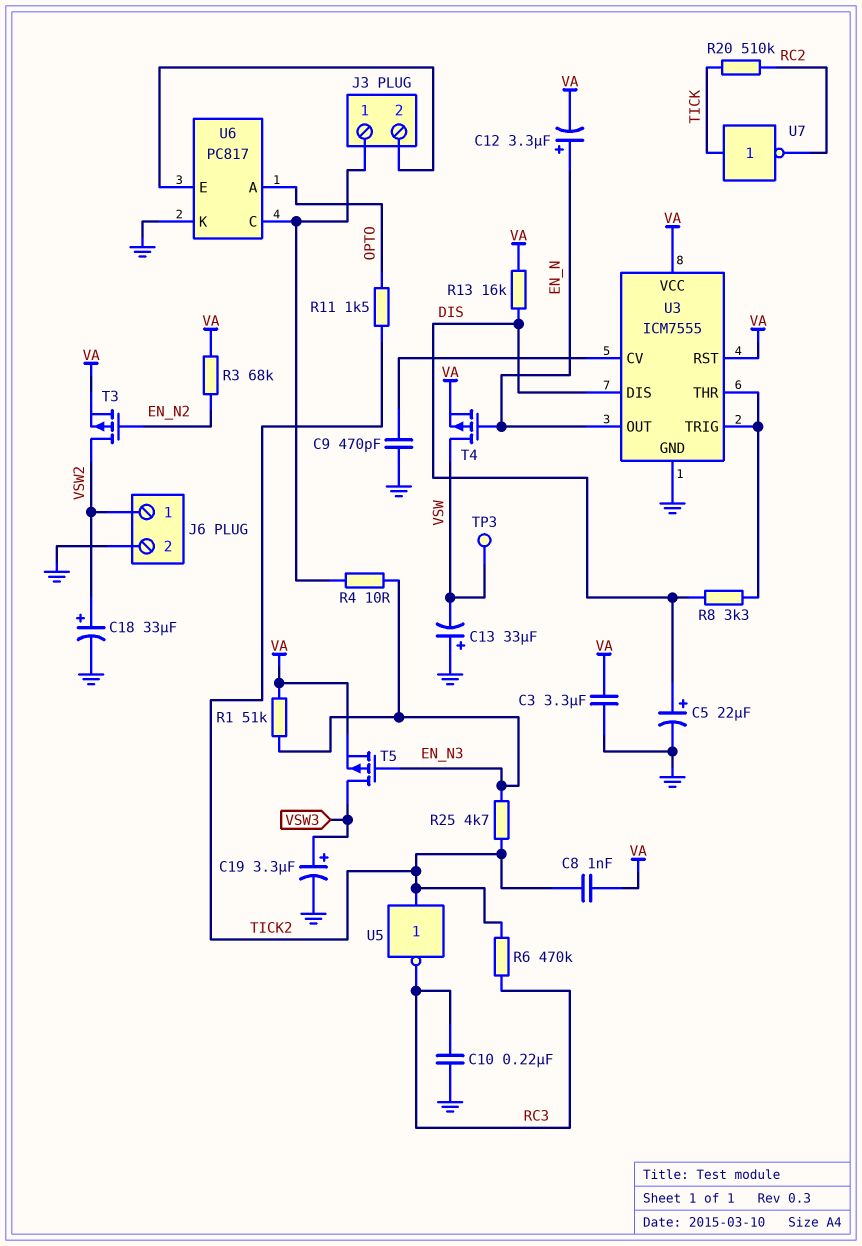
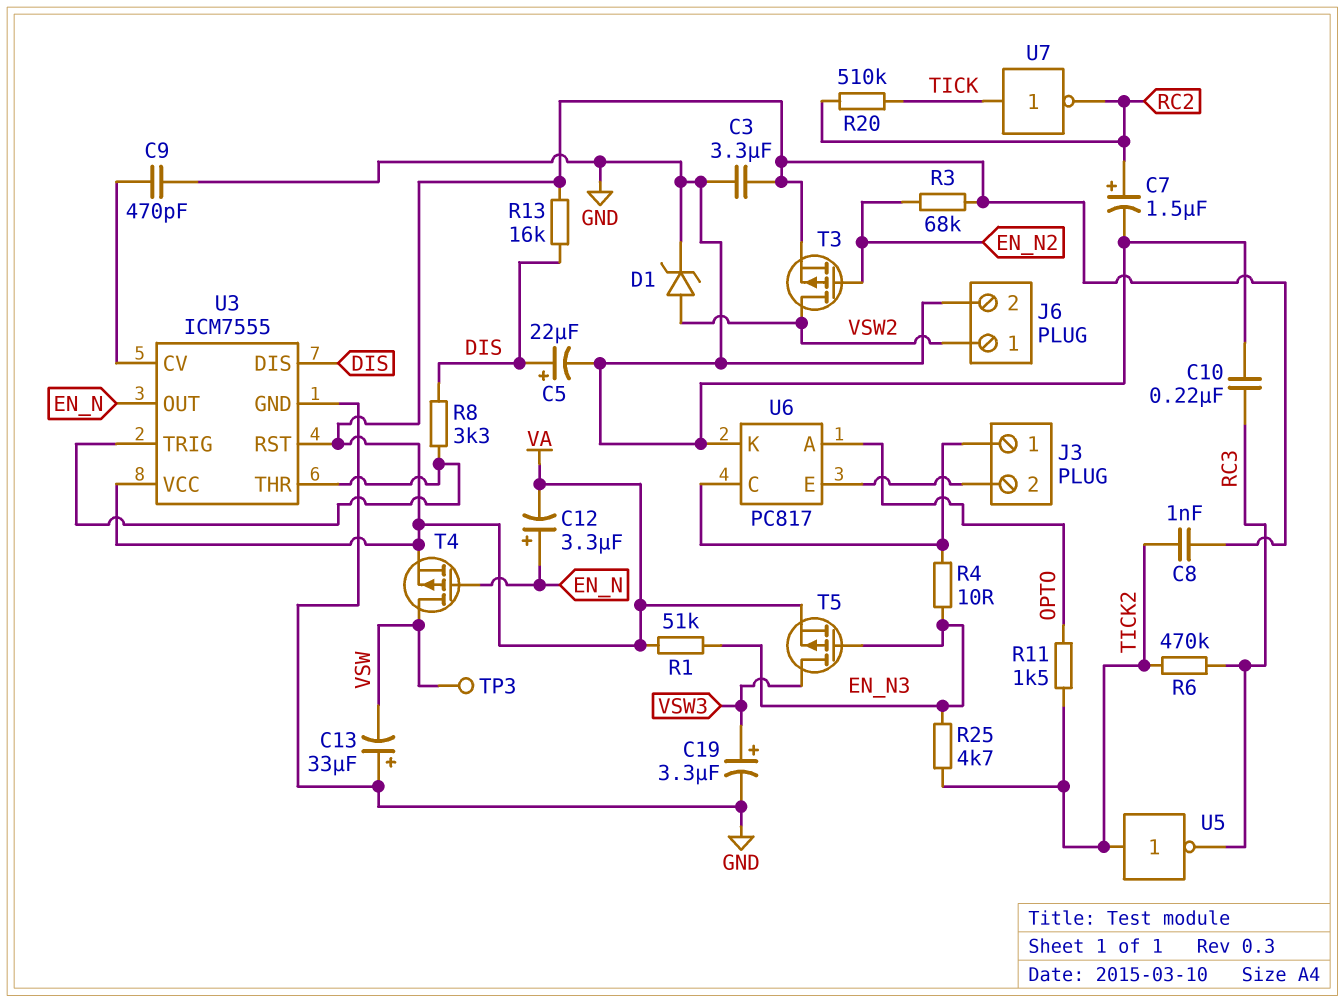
C7: none -> 1.5uF (plus RC2, minus GND)
C18: 33uF (plus VSW2, minus GND) -> none
D1: none -> zener (A VSW2, K GND)

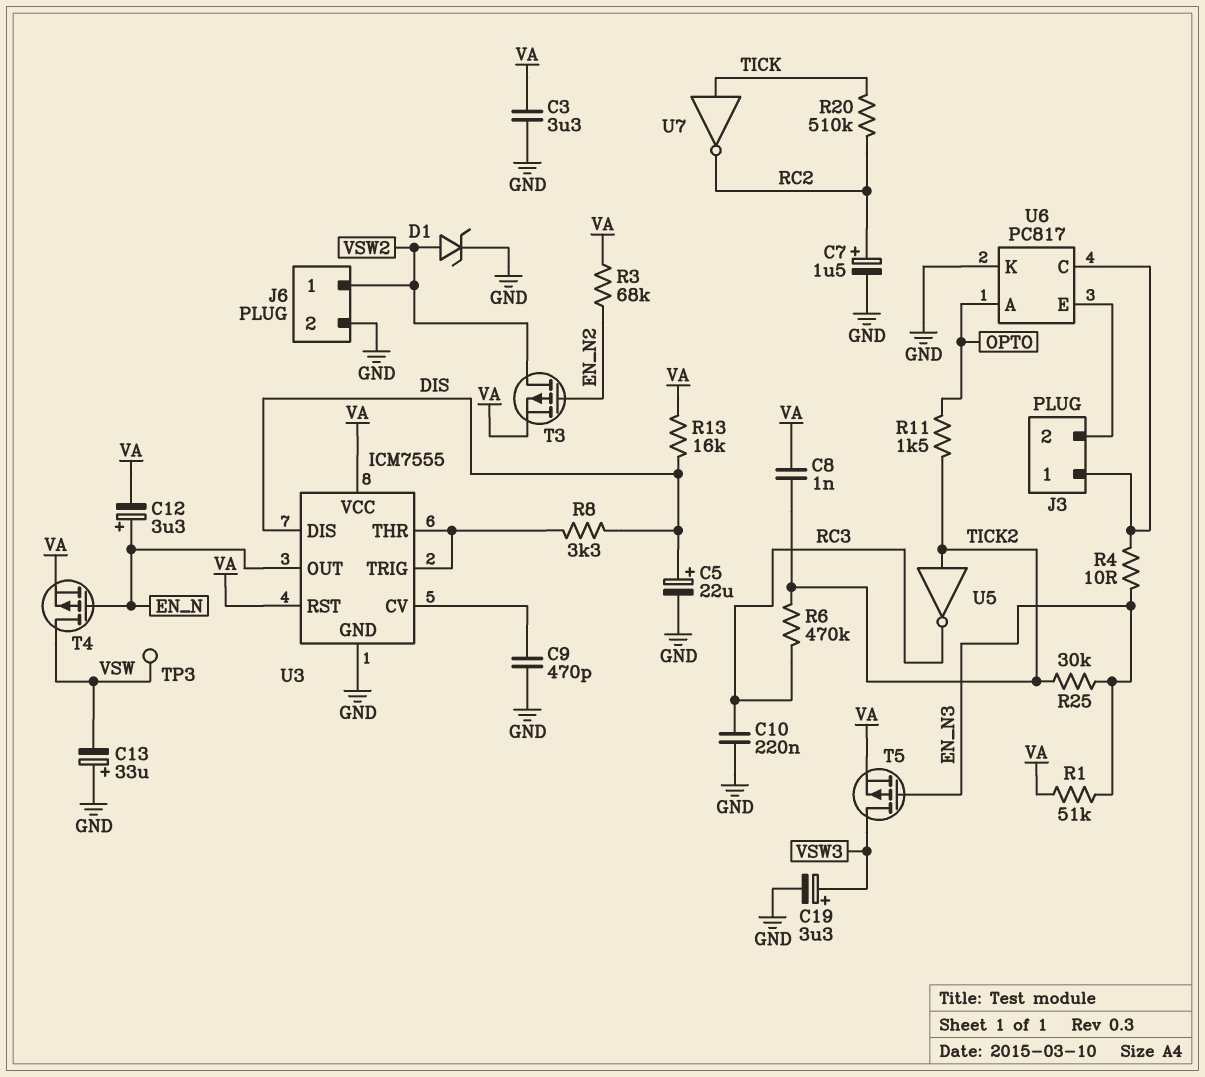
R25: 4.7k (EN_N3, TICK2) -> 30k (EN_N3, TICK2)

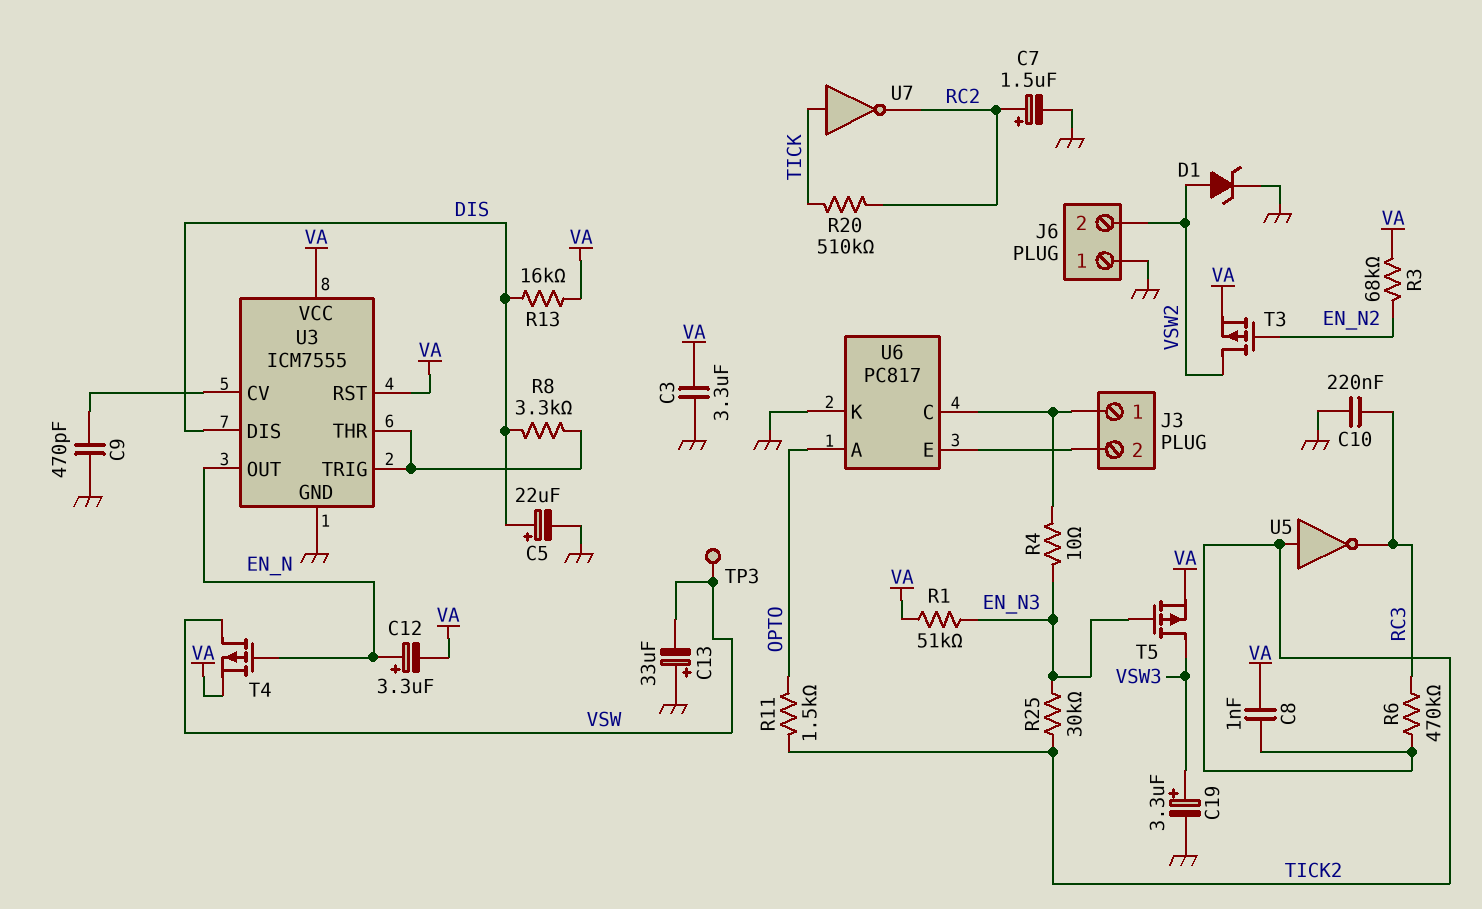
J6 pin 1: VSW2 -> GND
J6 pin 2: GND -> VSW2

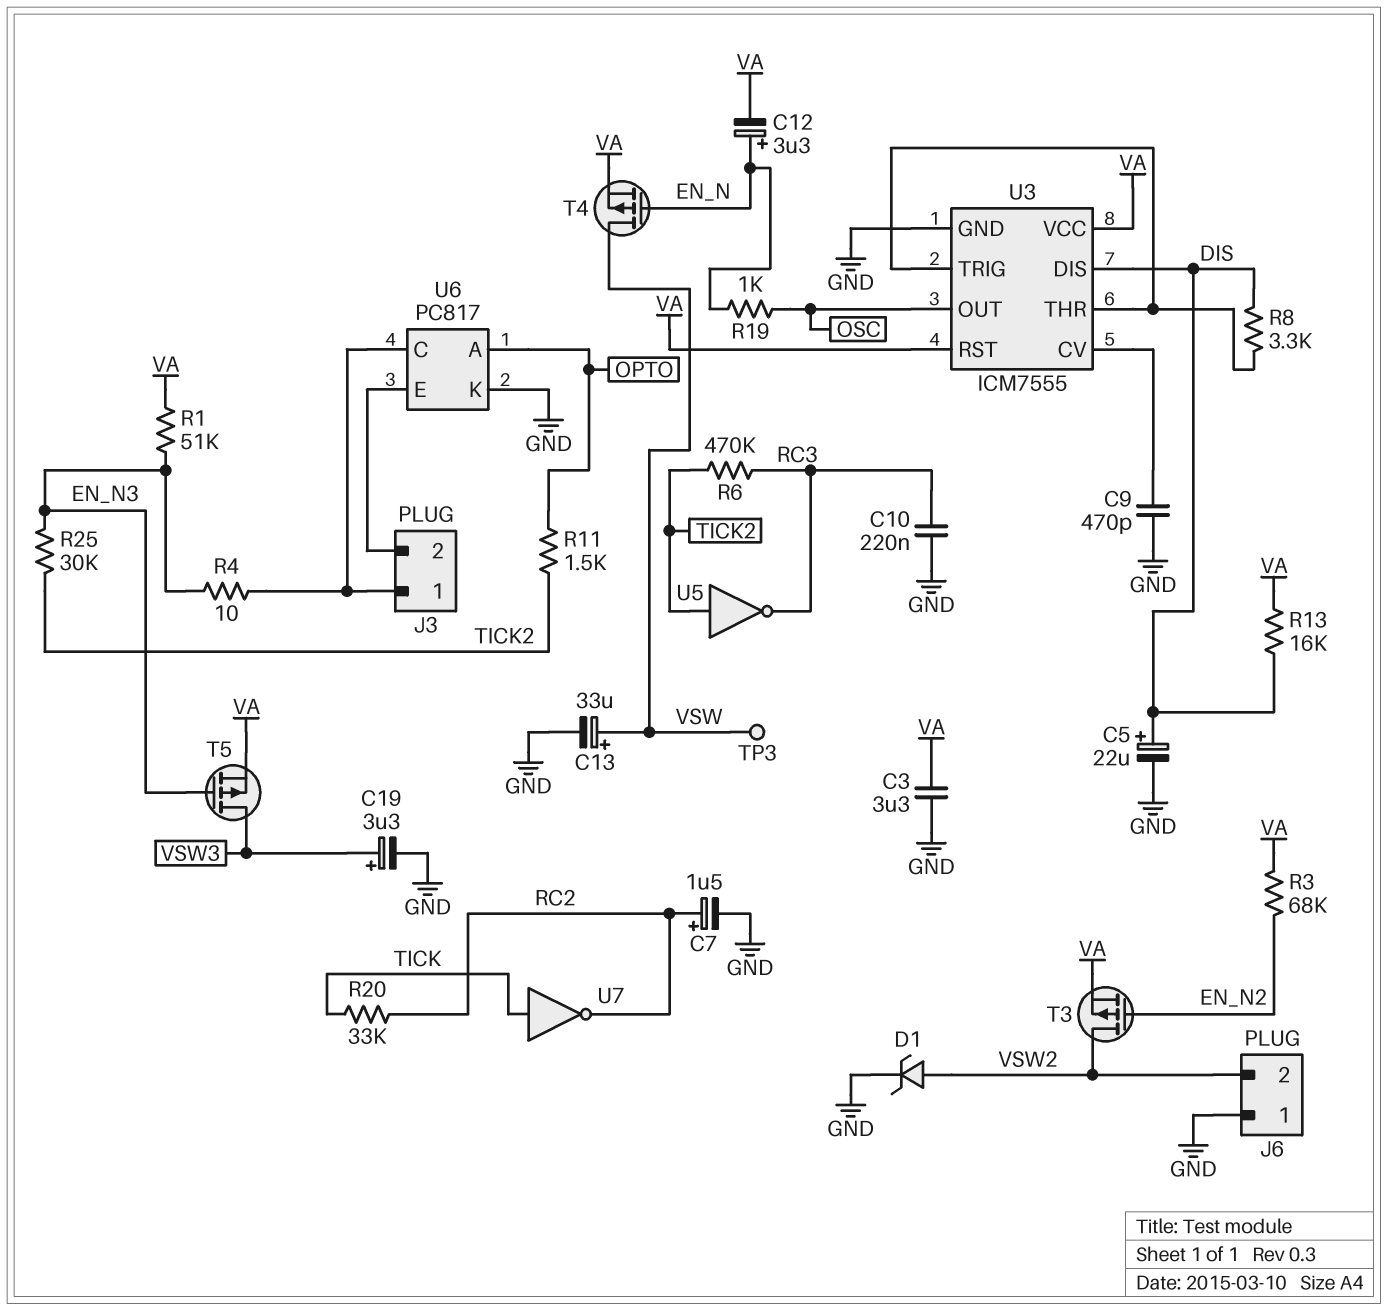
C8: 1nF (TICK2, VA) -> none
C13: 33uF (plus GND, minus VSW) -> 33uF (plus VSW, minus GND)
R19: none -> 1k (EN_N, OSC)
R20: 510k (RC2, TICK) -> 33k (RC2, TICK)
U3 pin OUT: EN_N -> OSC

